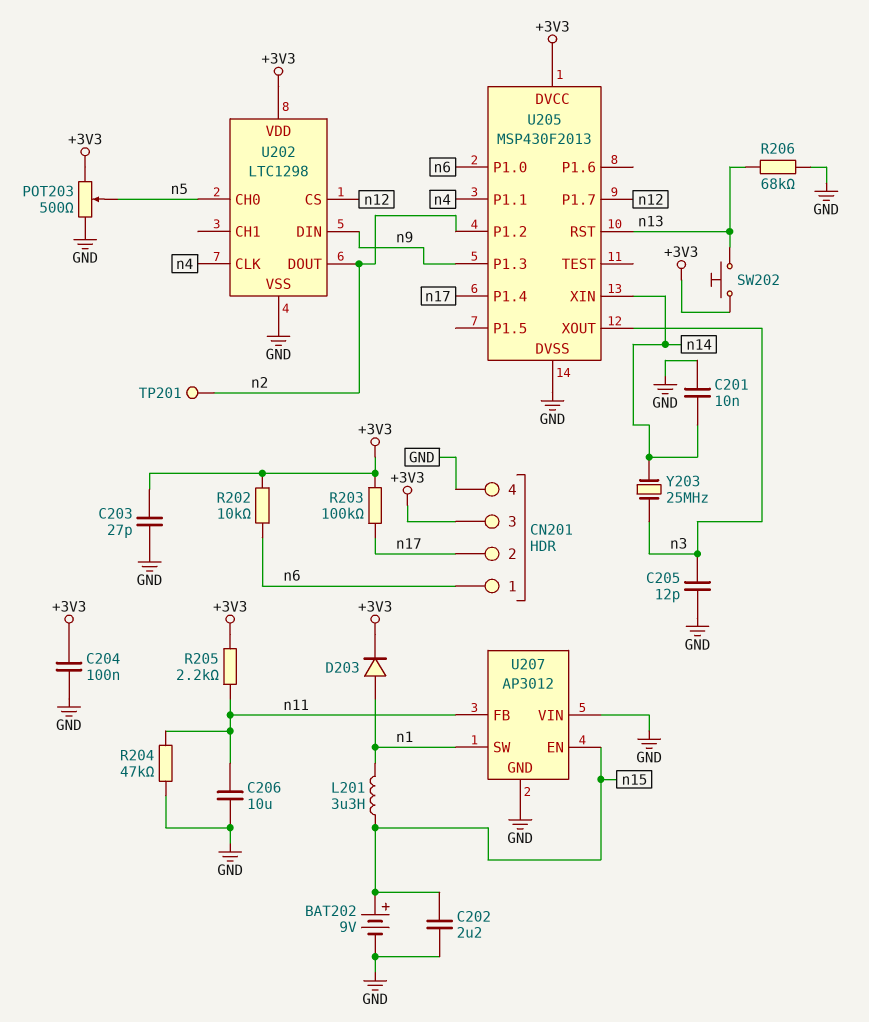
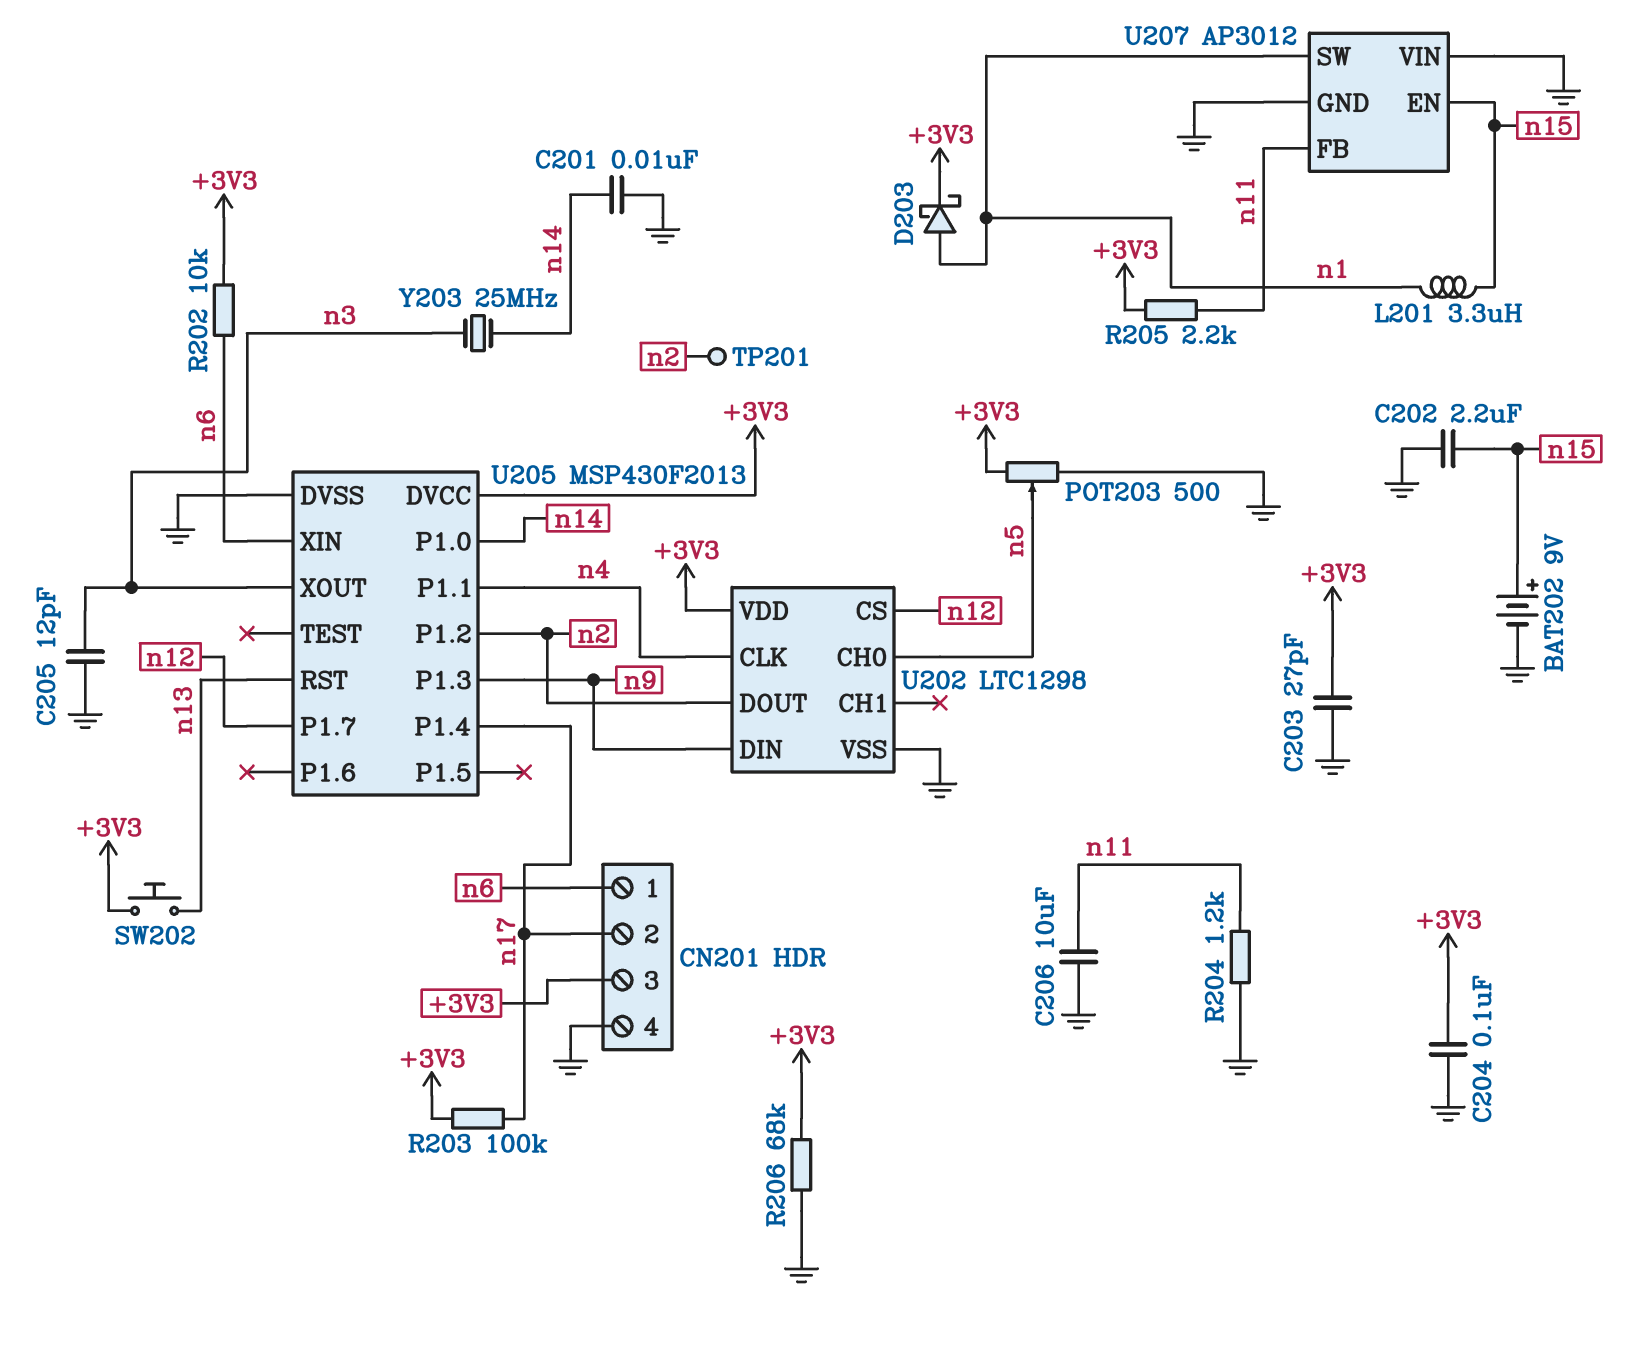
D203: diode (A n1, K +3V3) -> schottky (A n1, K +3V3)
R204: 47k (GND, n11) -> 1.2k (GND, n11)
R206: 68k (GND, n13) -> 68k (+3V3, GND)
U205 pin P1.0: n6 -> n14
U205 pin XIN: n14 -> n6

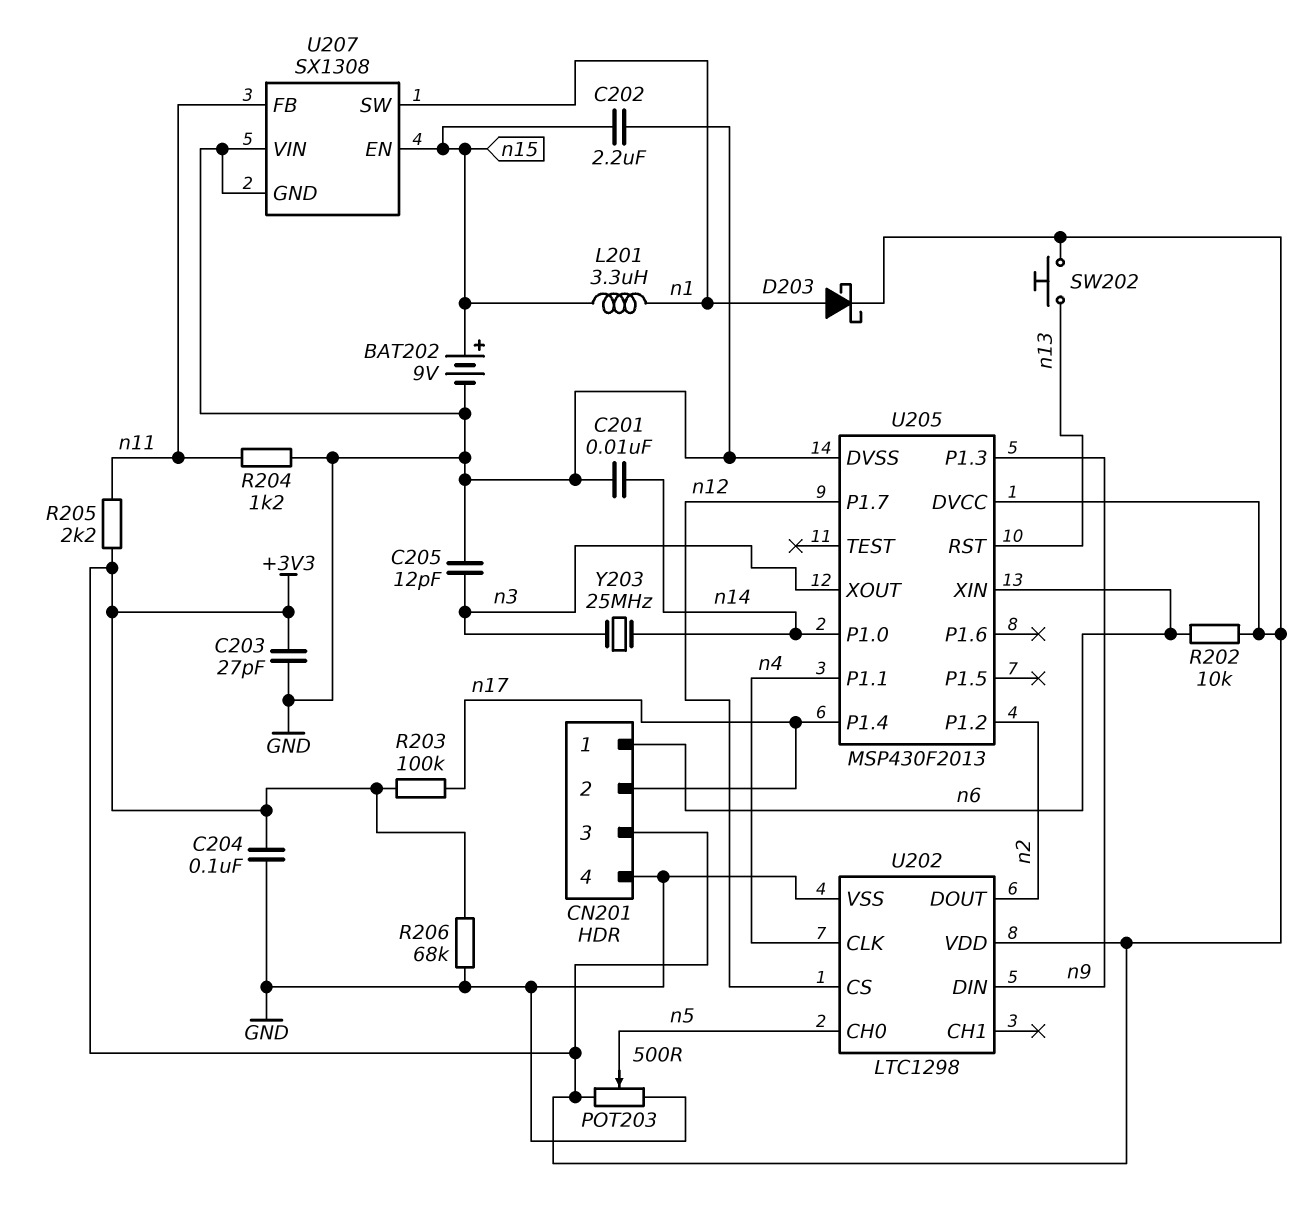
C206: 10uF (GND, n11) -> none
TP201: test point (n2) -> none
U207: AP3012 -> SX1308

